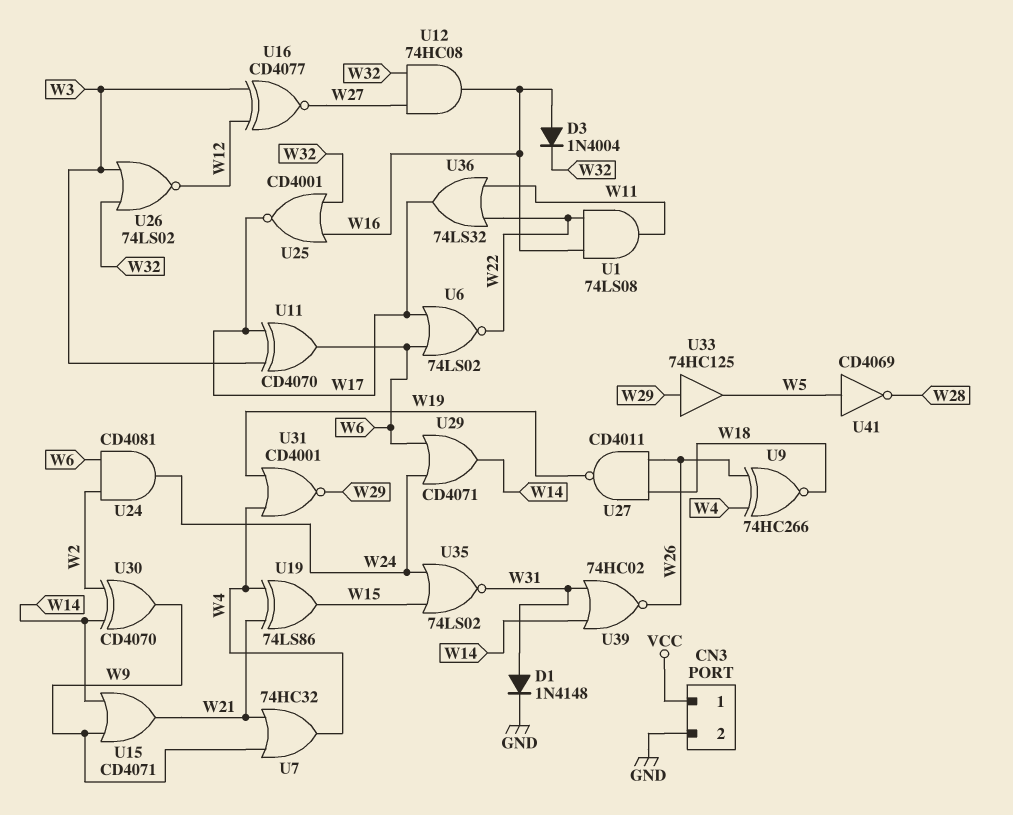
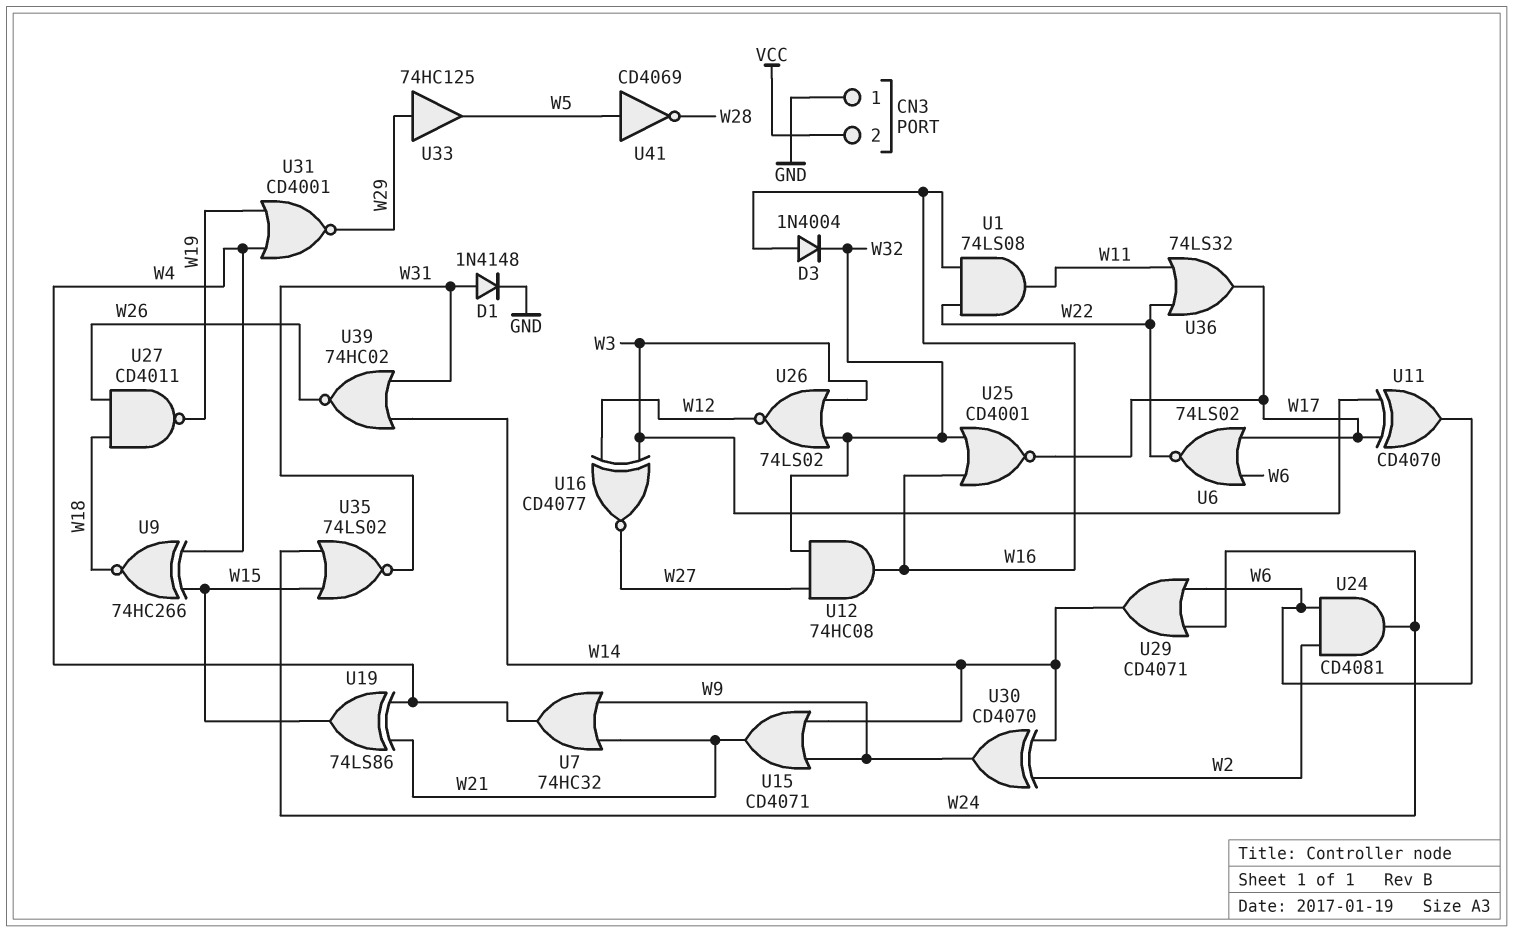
CN3 pin 1: VCC -> GND
CN3 pin 2: GND -> VCC
U9: XNOR 74HC266 (in W4, in W26, out W18) -> XNOR 74HC266 (in W4, in W15, out W18)

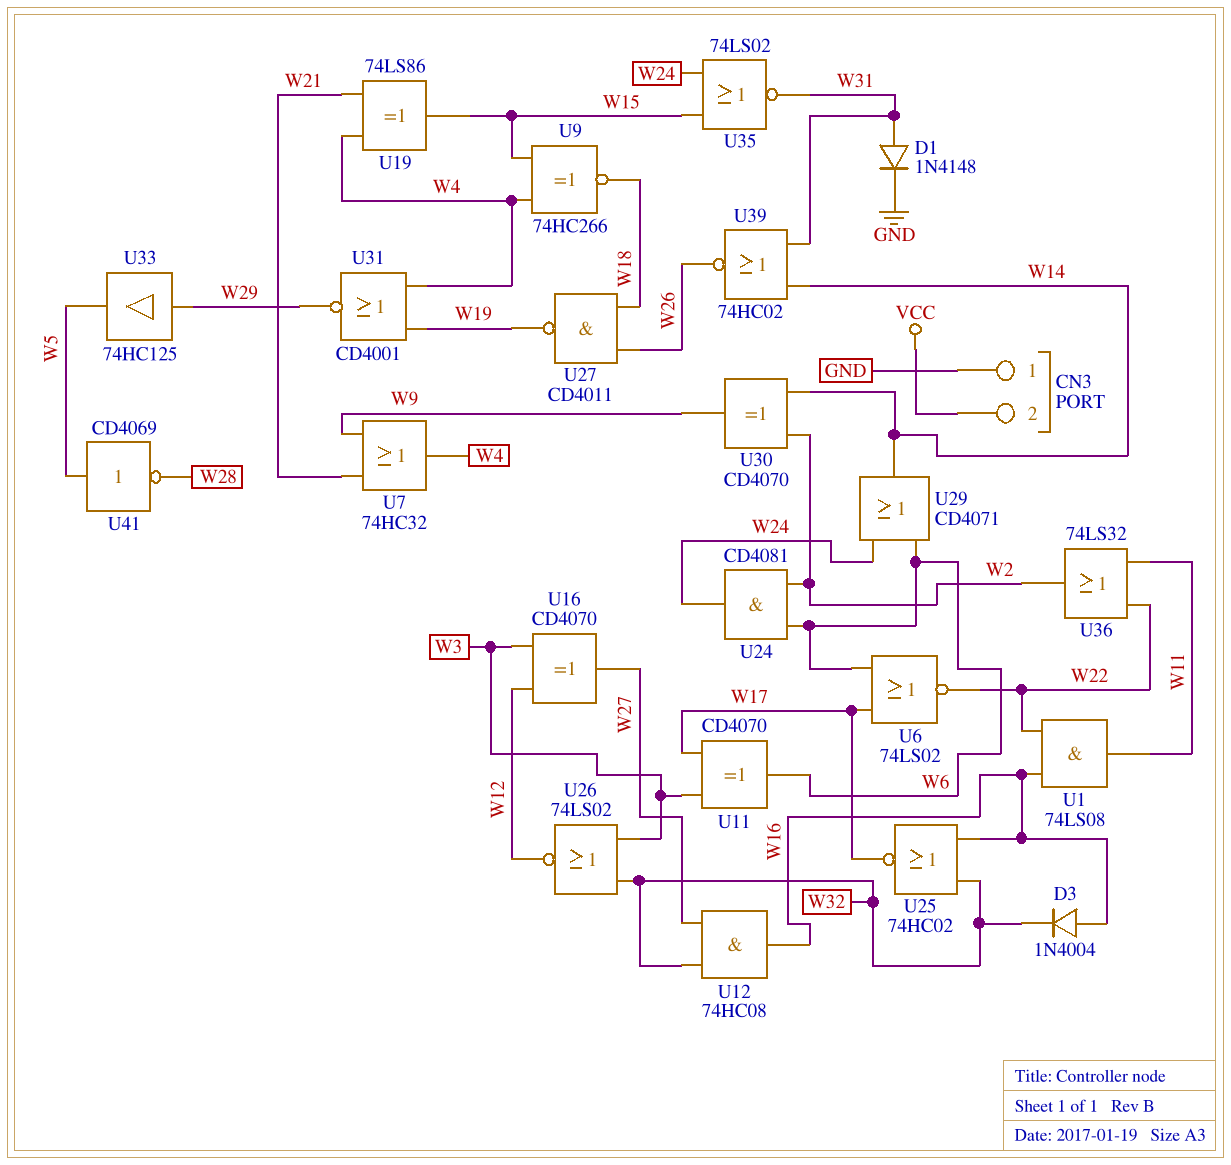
U15: OR CD4071 (in W9, in W14, out W21) -> none
U16: XNOR CD4077 (in W3, in W12, out W27) -> XOR CD4070 (in W3, in W12, out W27)
U25: NOR CD4001 (in W16, in W32, out W17) -> NOR 74HC02 (in W16, in W32, out W17)
U36: OR 74LS32 (in W11, in W22, out W17) -> OR 74LS32 (in W11, in W22, out W2)

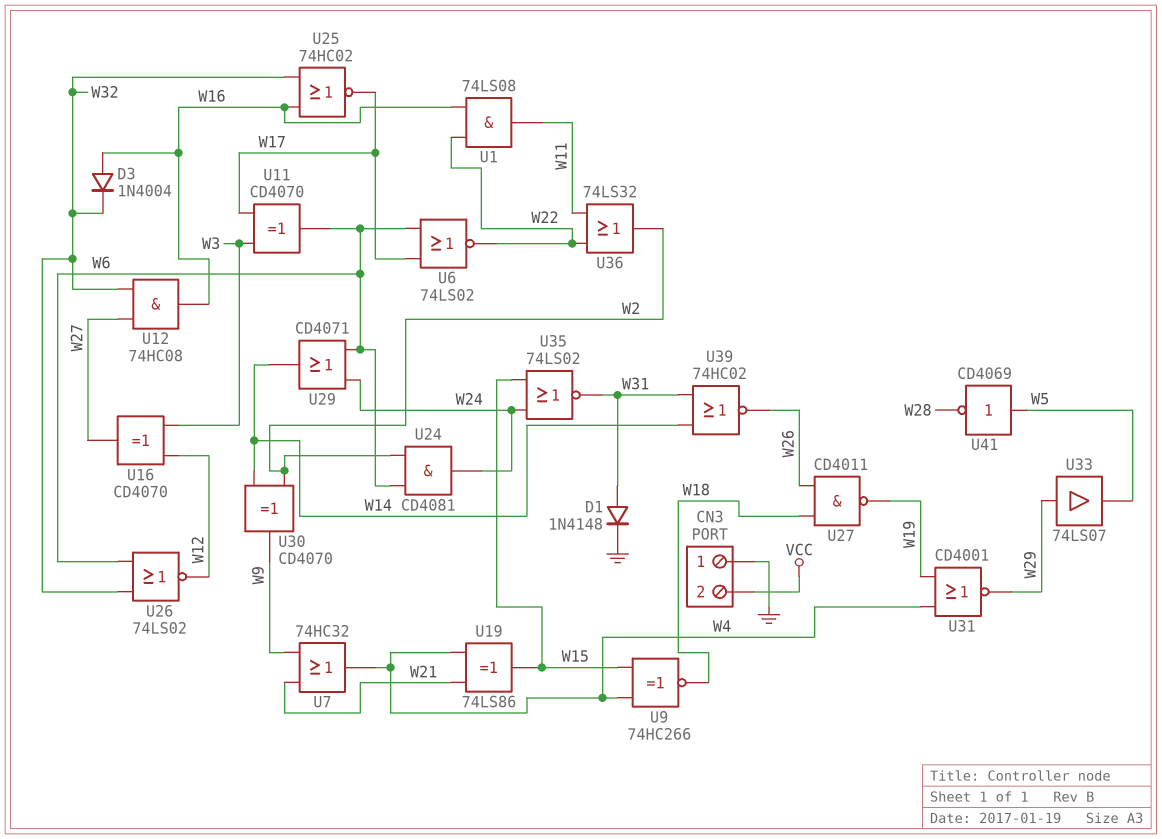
U26: NOR 74LS02 (in W3, in W32, out W12) -> NOR 74LS02 (in W6, in W32, out W12)
U33: buffer 74HC125 (in W29, out W5) -> buffer 74LS07 (in W29, out W5)

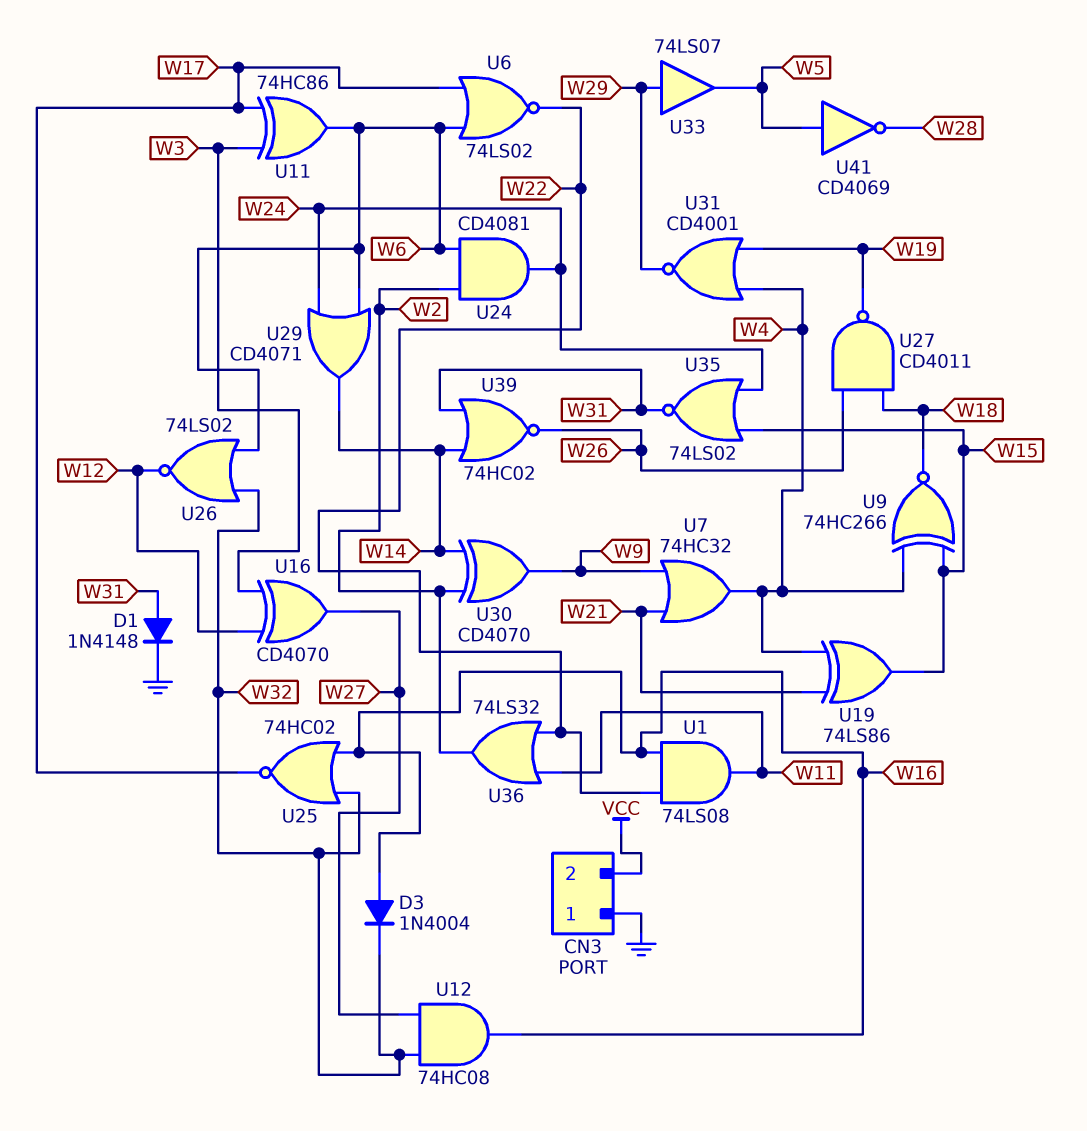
U11: XOR CD4070 (in W3, in W17, out W6) -> XOR 74HC86 (in W3, in W17, out W6)

